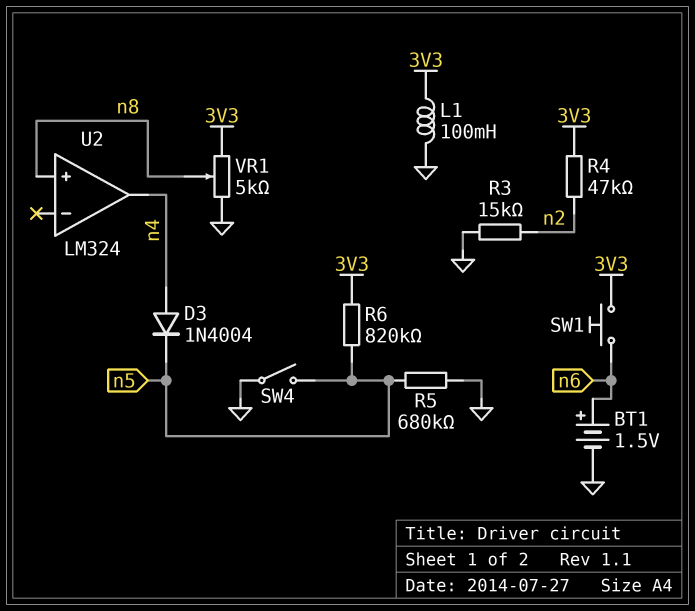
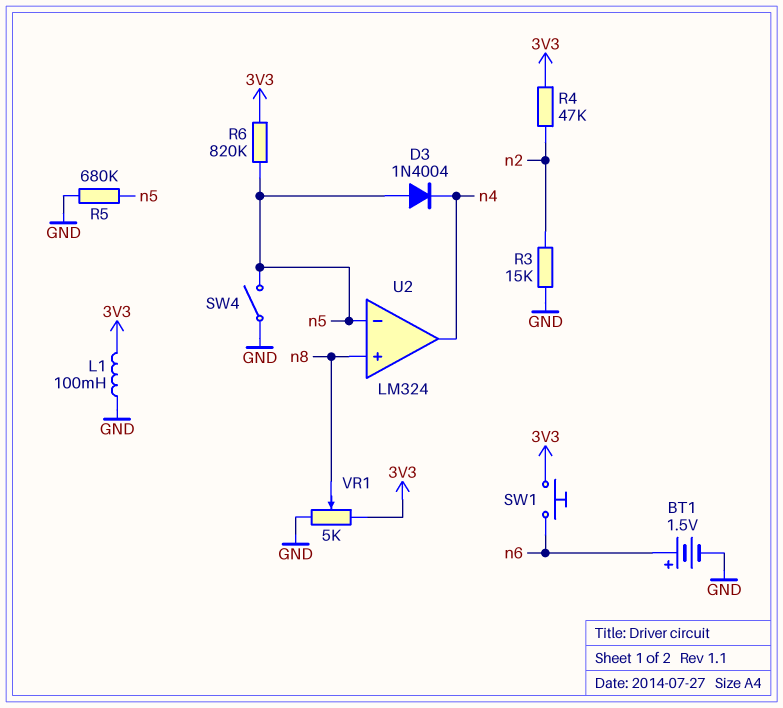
D3: diode 1N4004 (A n4, K n5) -> diode 1N4004 (A n5, K n4)
U2 pin in-: none -> n5

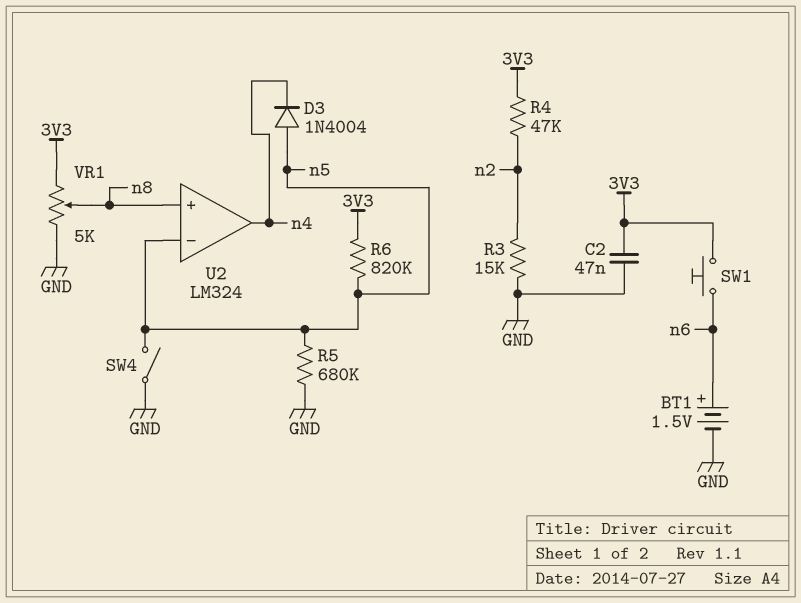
C2: none -> 47nF (3V3, GND)
L1: 100mH (3V3, GND) -> none

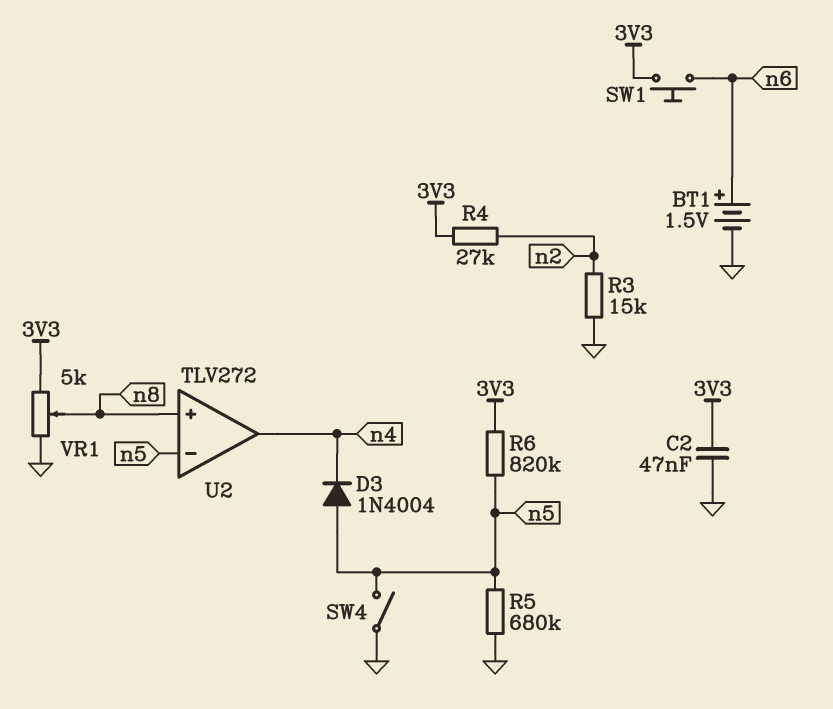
R4: 47k (3V3, n2) -> 27k (3V3, n2)
U2: LM324 -> TLV272

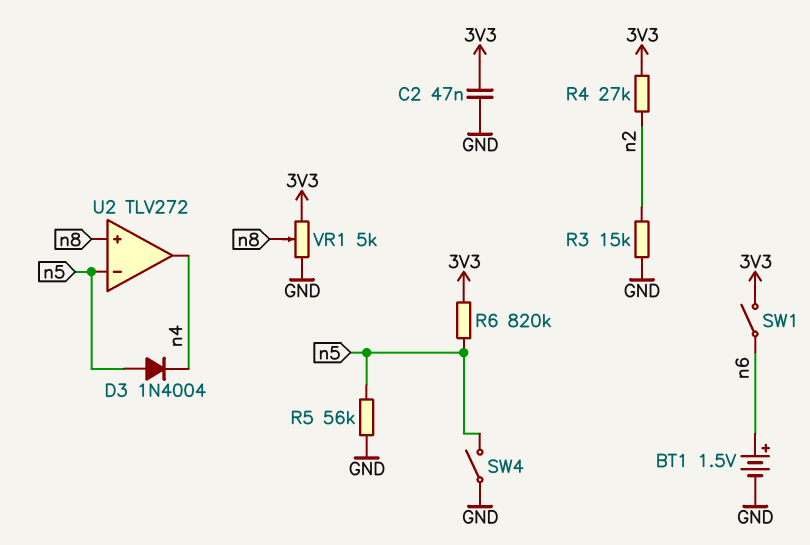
R5: 680k (GND, n5) -> 56k (GND, n5)
SW1: button (3V3, n6) -> switch (3V3, n6)

